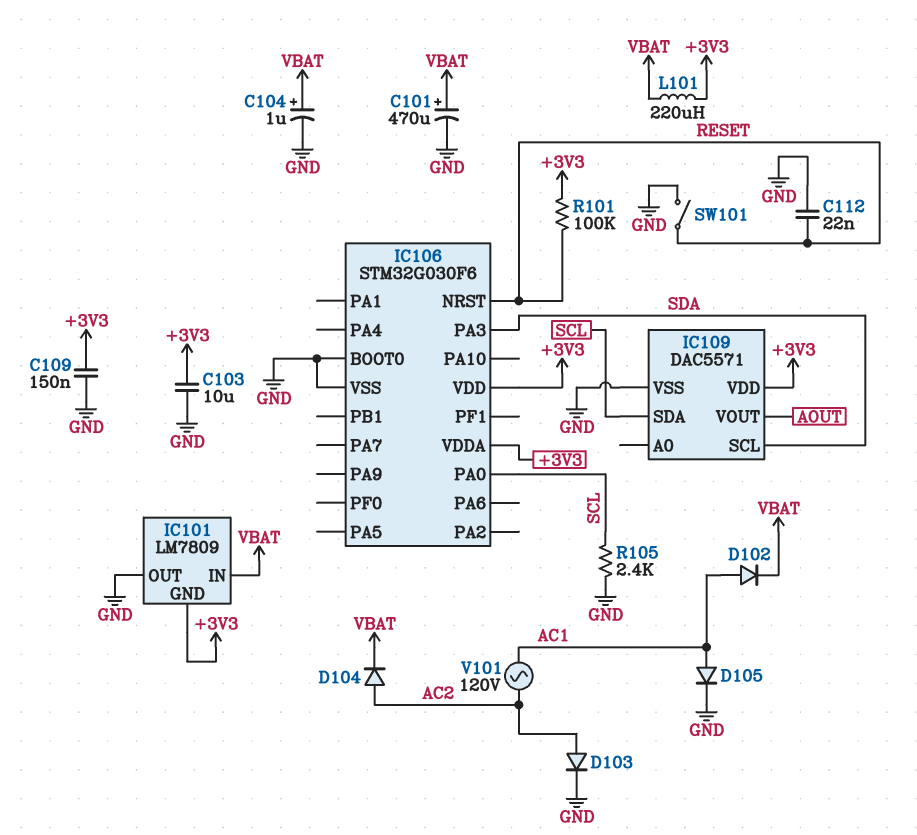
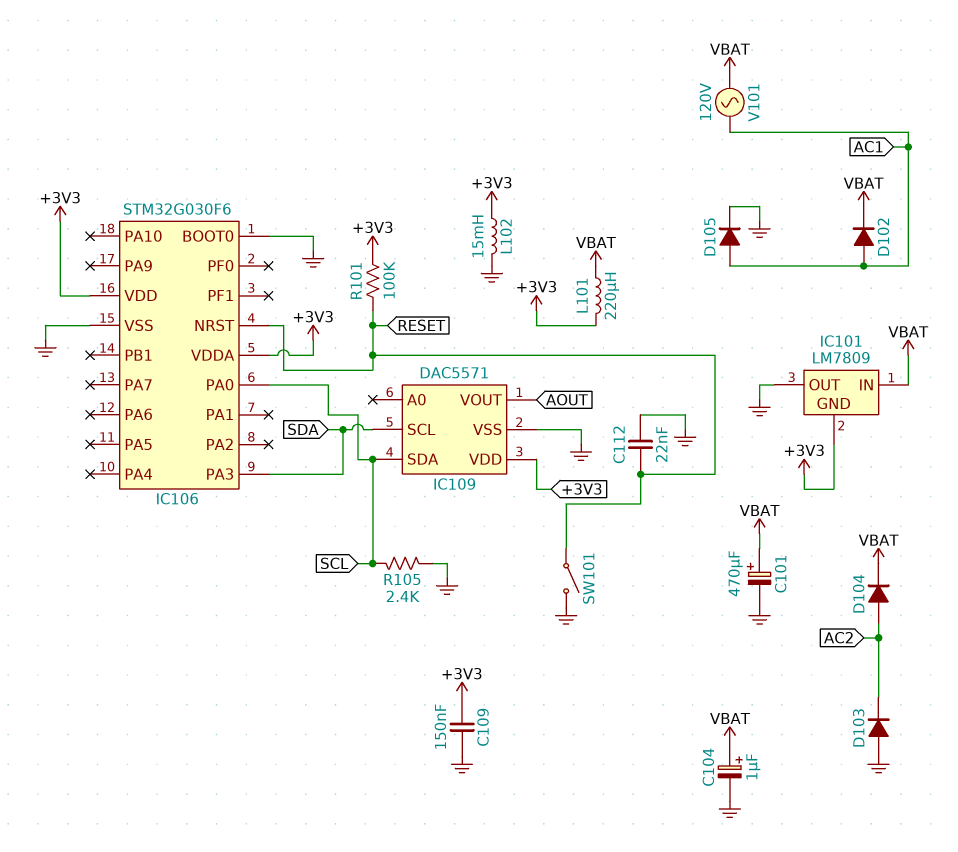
C103: 10uF (+3V3, GND) -> none
D103: diode (A AC2, K GND) -> diode (A GND, K AC2)
L102: none -> 15mH (+3V3, GND)
V101: AC 120V (AC1, AC2) -> AC 120V (AC1, VBAT)

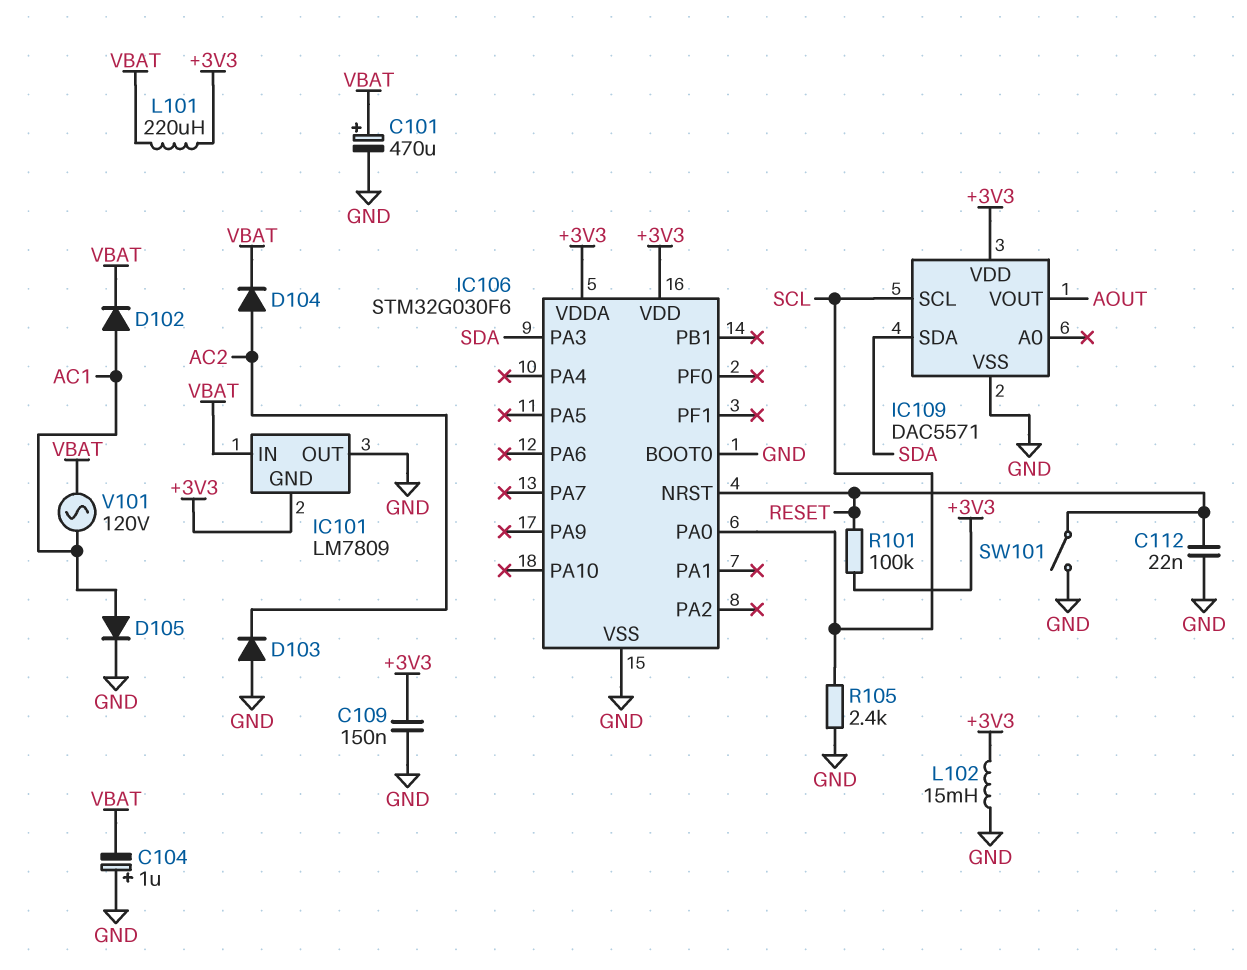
C104: 1uF (plus VBAT, minus GND) -> 1uF (plus GND, minus VBAT)
IC109 pin SCL: SDA -> SCL
IC109 pin SDA: SCL -> SDA

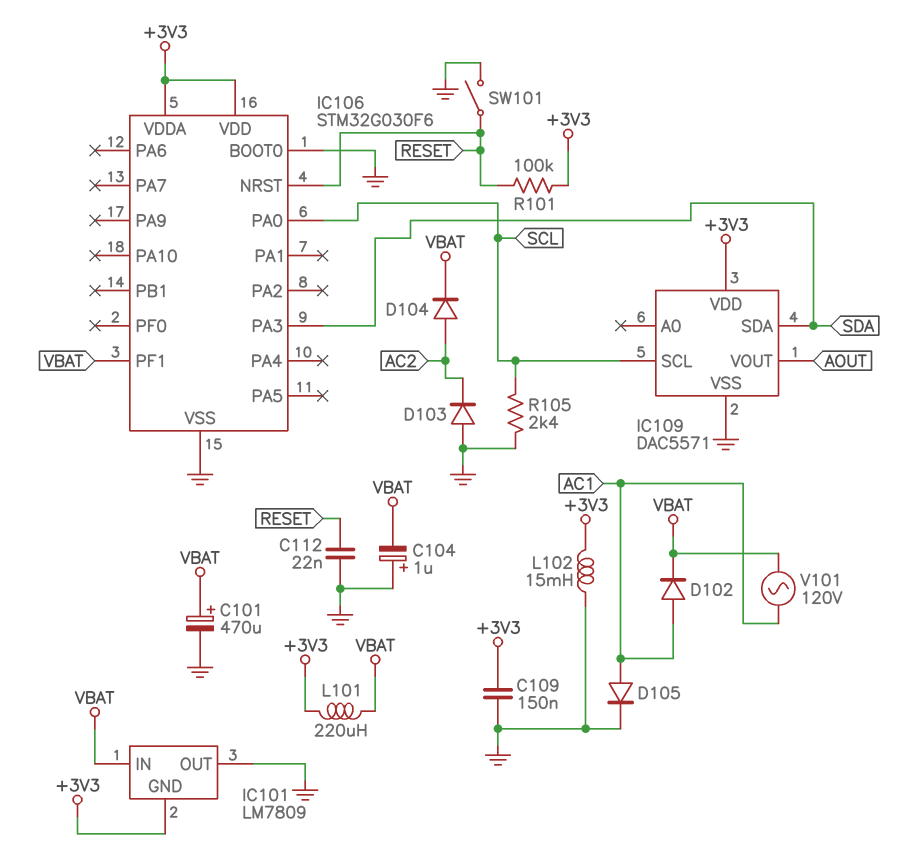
IC106 pin PF1: none -> VBAT

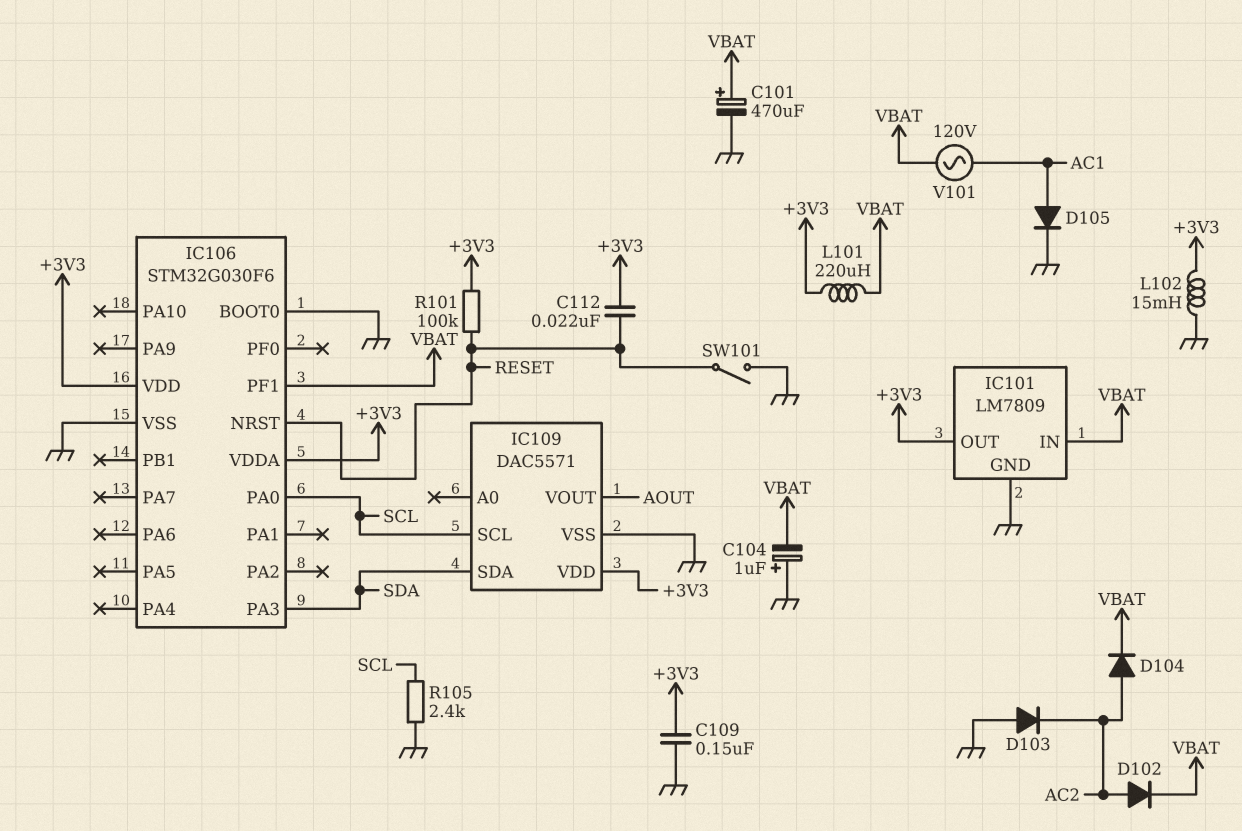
C112: 22nF (GND, RESET) -> 22nF (+3V3, RESET)
D102: diode (A AC1, K VBAT) -> diode (A AC2, K VBAT)
IC101 pin GND: +3V3 -> GND
IC101 pin OUT: GND -> +3V3

